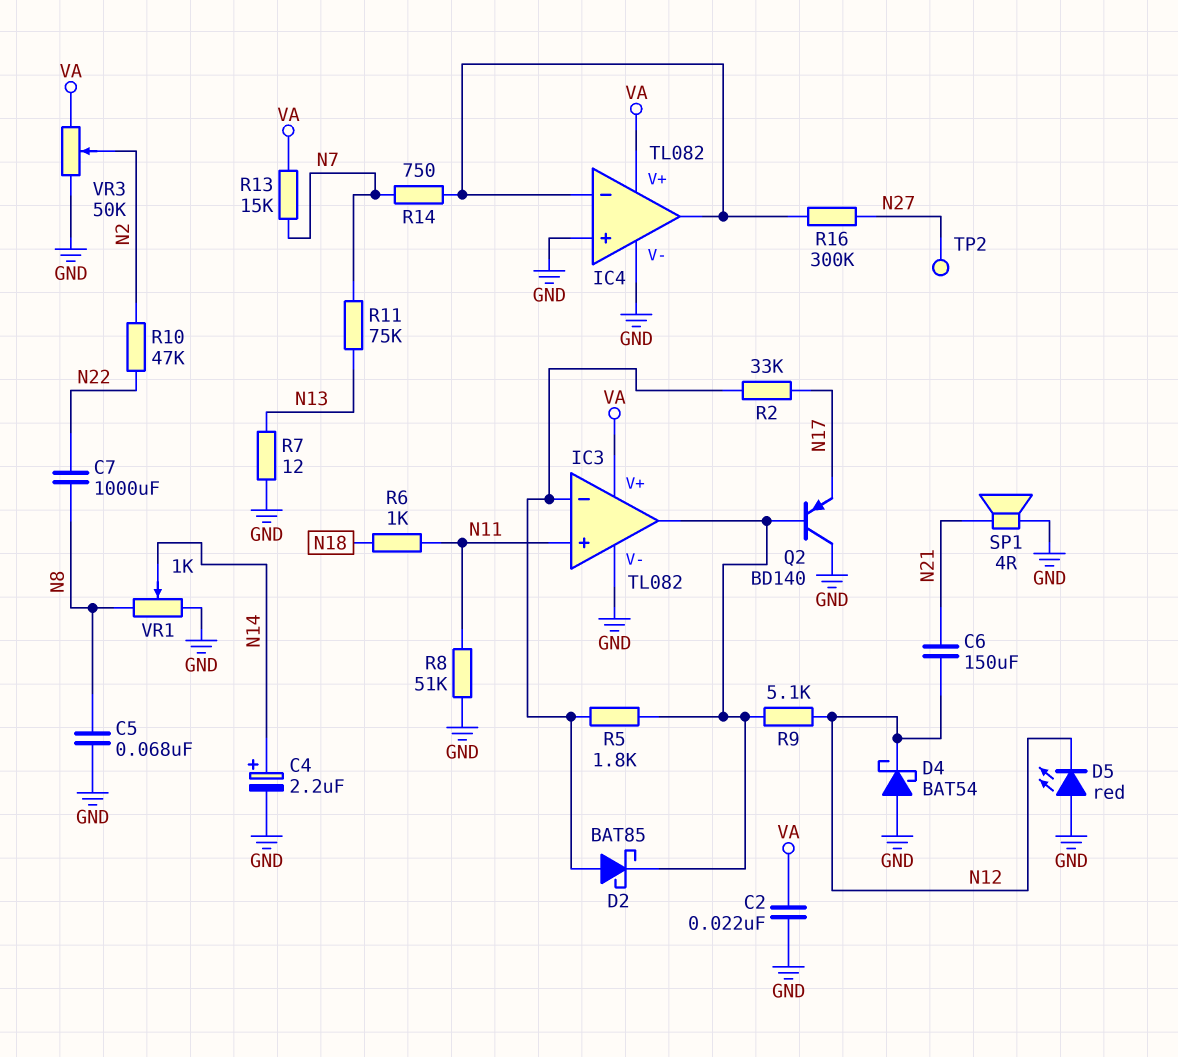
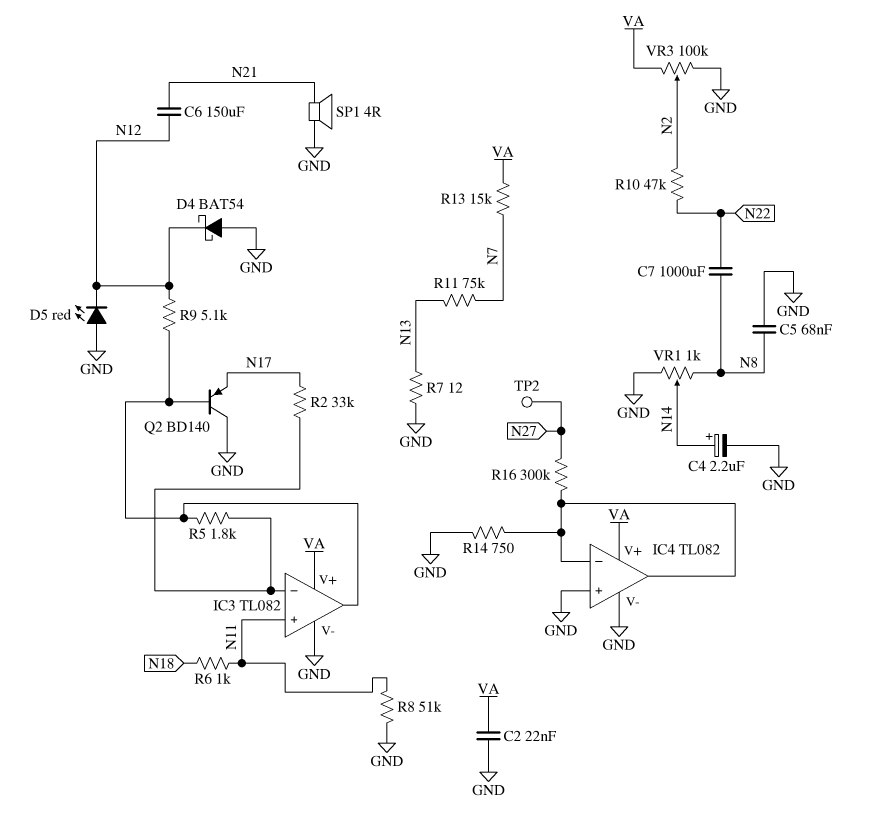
D2: schottky BAT85 (A IC3/in-, K IC3/out) -> none
R14: 750 (IC4/in-, N7) -> 750 (GND, IC4/in-)
VR3: 50k (GND, VA, wiper N2) -> 100k (GND, VA, wiper N2)

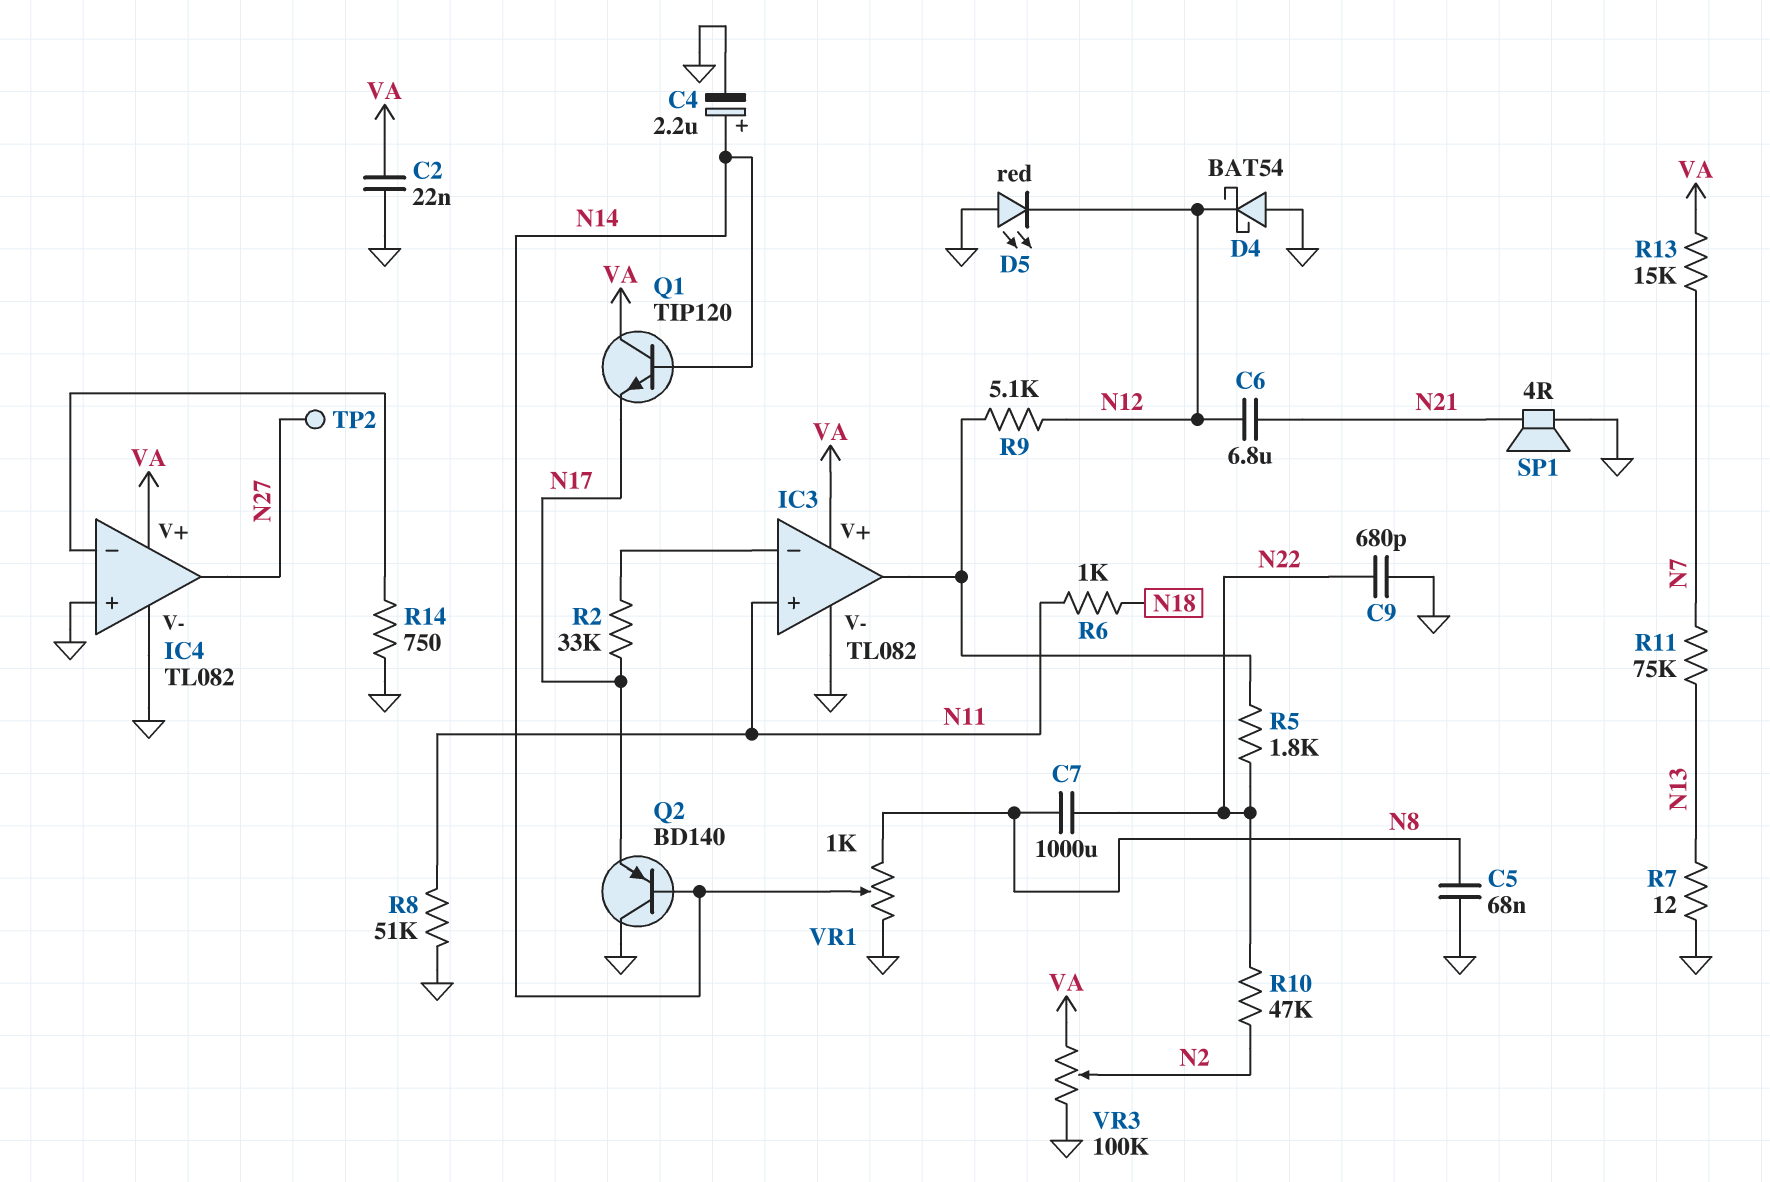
C6: 150uF (N12, N21) -> 6.8uF (N12, N21)
C9: none -> 680pF (GND, N22)
IC4 pin out: IC4/in- -> N27
Q1: none -> NPN TIP120 (B N14, C VA, E N17)
Q2: PNP BD140 (B IC3/out, C GND, E N17) -> PNP BD140 (B N14, C GND, E N17)
R5: 1.8k (IC3/in-, IC3/out) -> 1.8k (IC3/out, N22)
R16: 300k (IC4/in-, N27) -> none

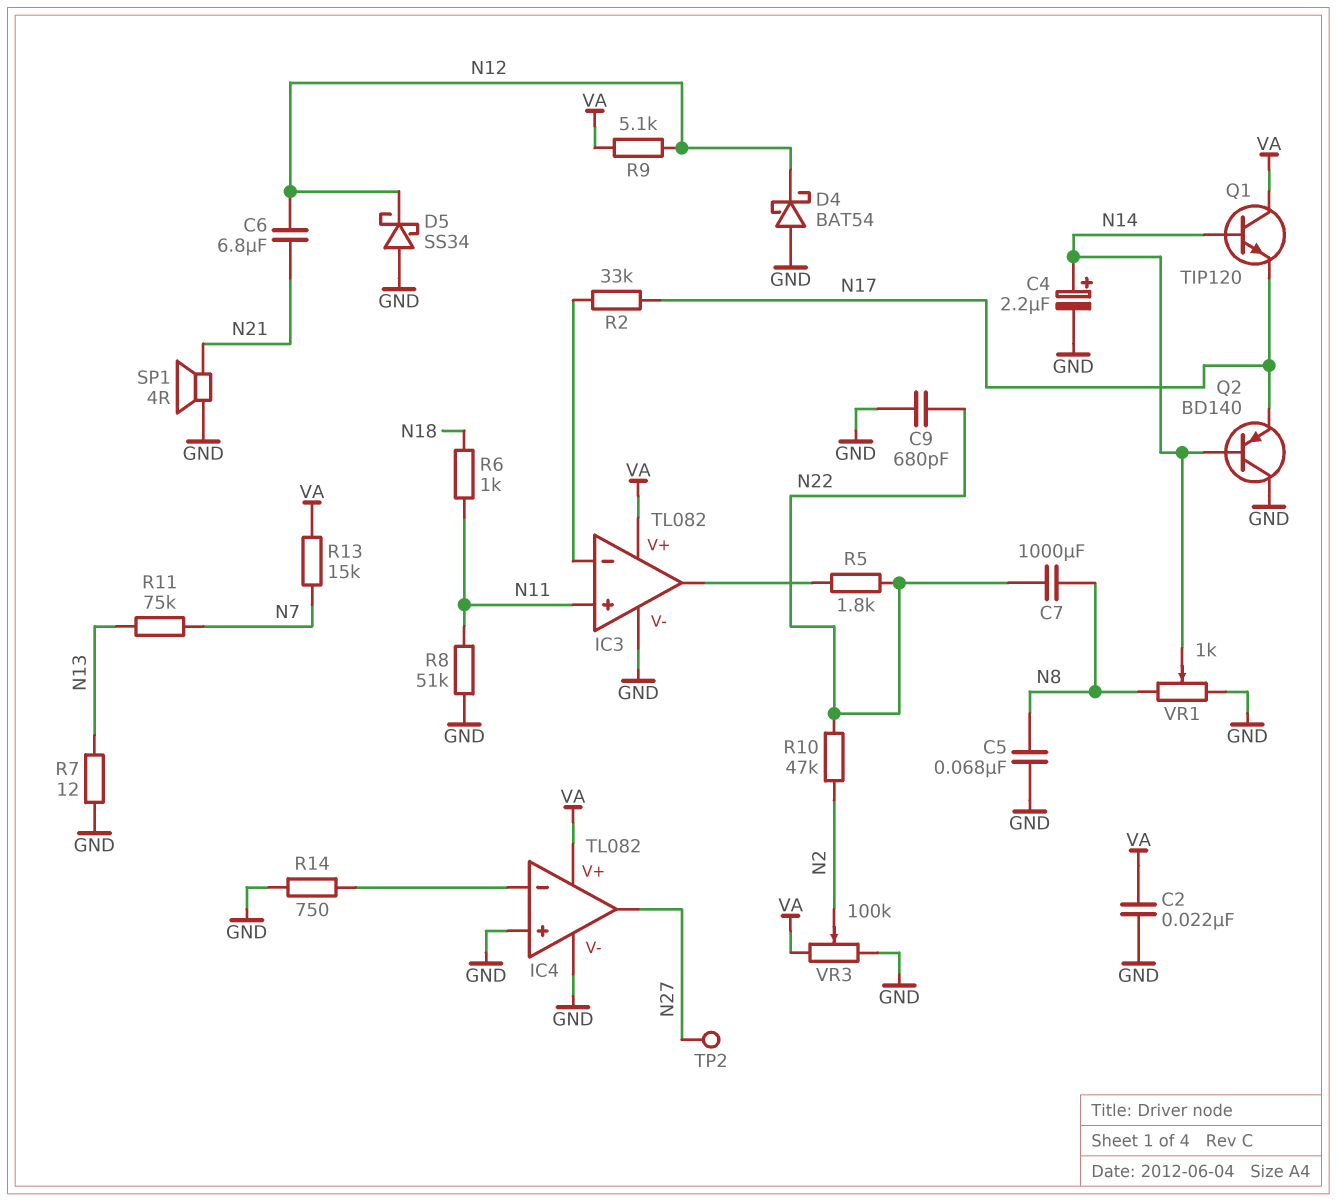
D5: LED red (A GND, K N12) -> schottky SS34 (A GND, K N12)
R9: 5.1k (IC3/out, N12) -> 5.1k (N12, VA)

